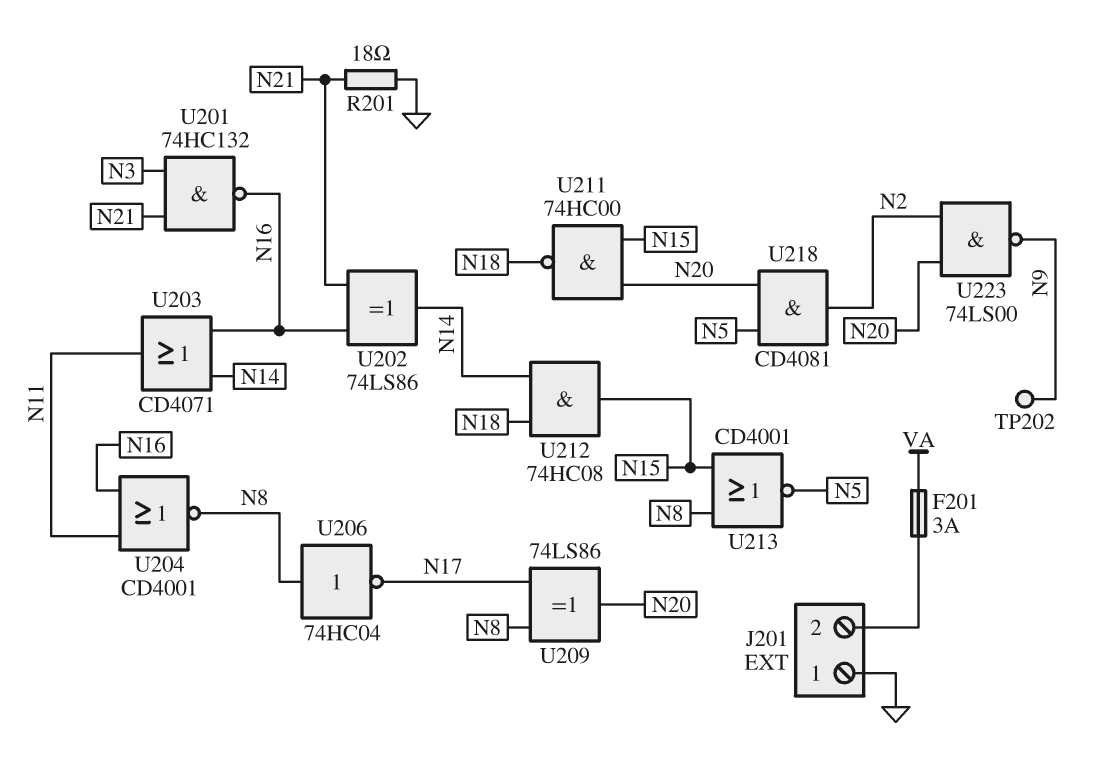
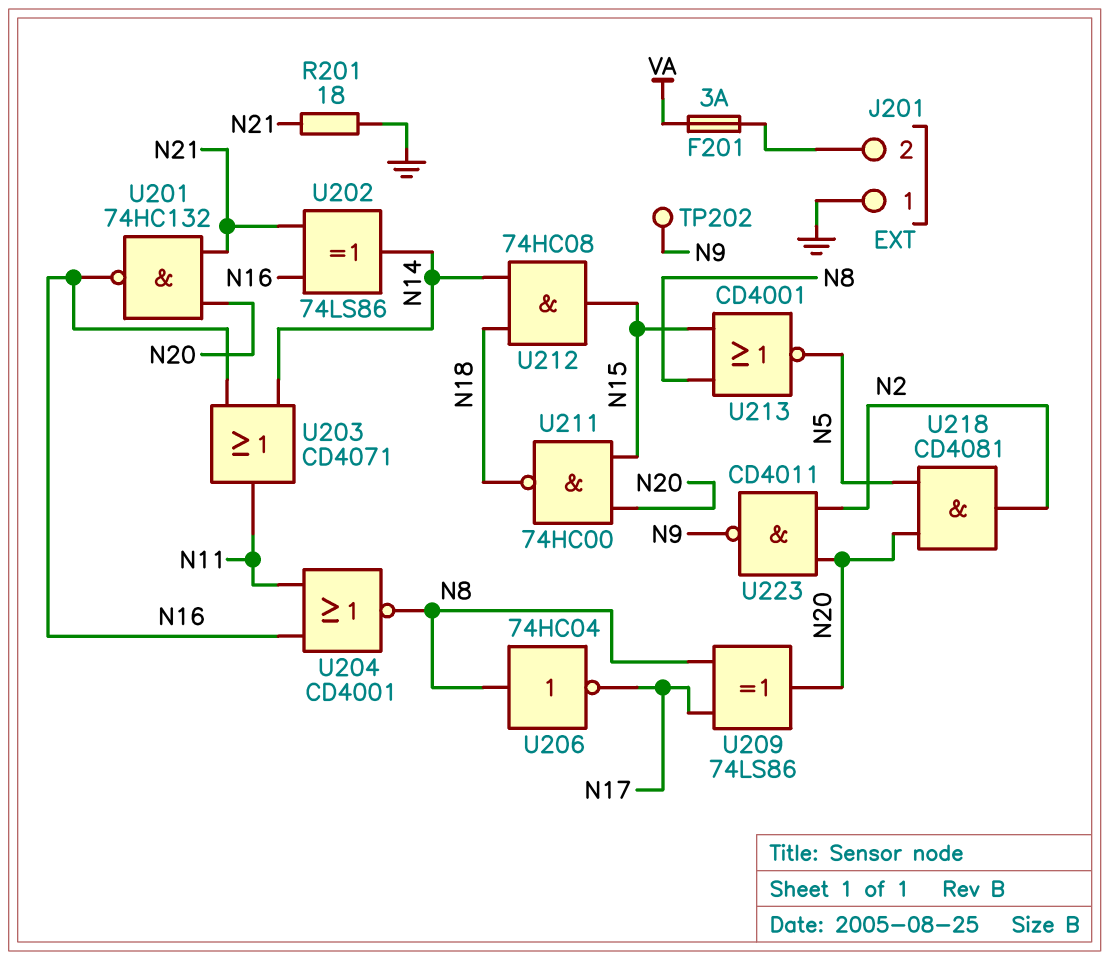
U201: NAND 74HC132 (in N3, in N21, out N16) -> NAND 74HC132 (in N20, in N21, out N16)
U223: NAND 74LS00 (in N2, in N20, out N9) -> NAND CD4011 (in N2, in N20, out N9)

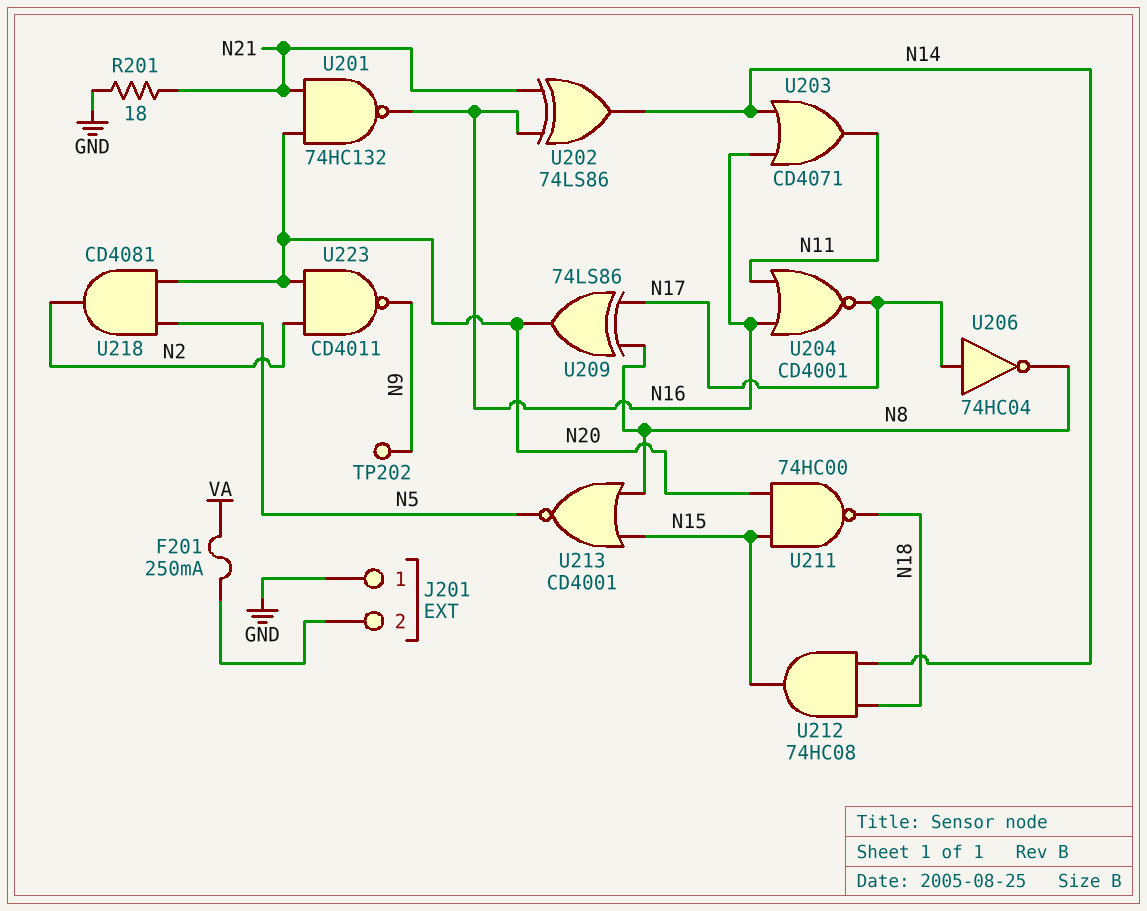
F201: 3A (J201/2, VA) -> 250mA (J201/2, VA)
U204: NOR CD4001 (in N11, in N16, out N8) -> NOR CD4001 (in N11, in N16, out N17)
U206: NOT 74HC04 (in N8, out N17) -> NOT 74HC04 (in N17, out N8)

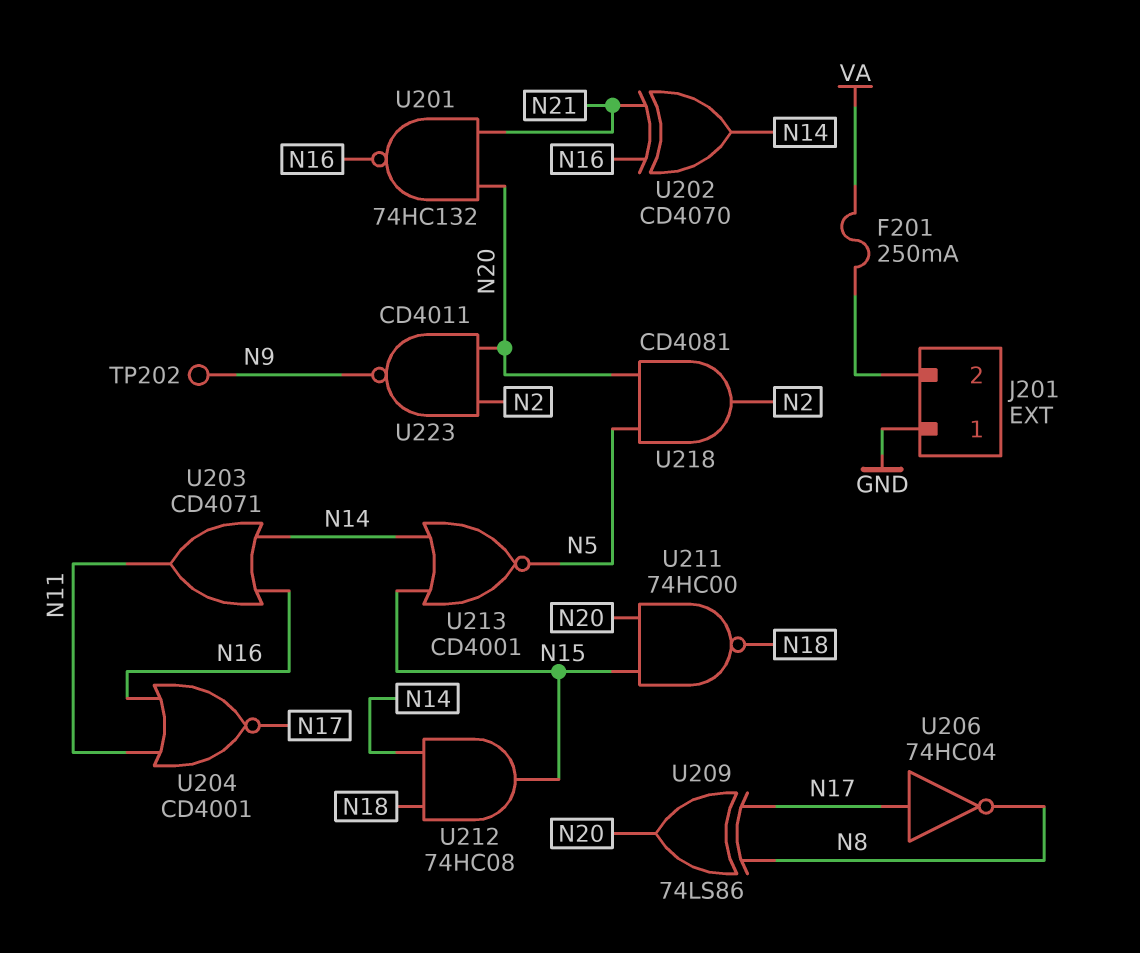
R201: 18 (GND, N21) -> none
U202: XOR 74LS86 (in N16, in N21, out N14) -> XOR CD4070 (in N16, in N21, out N14)
U213: NOR CD4001 (in N8, in N15, out N5) -> NOR CD4001 (in N14, in N15, out N5)

